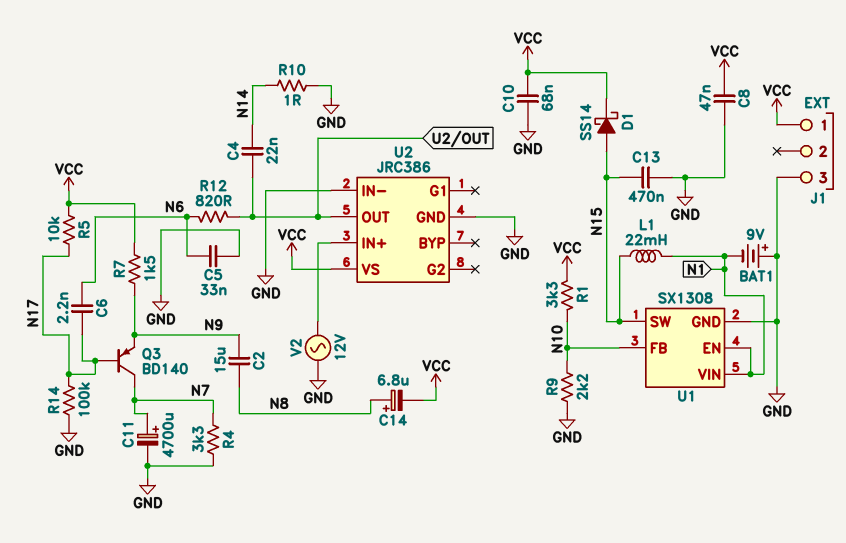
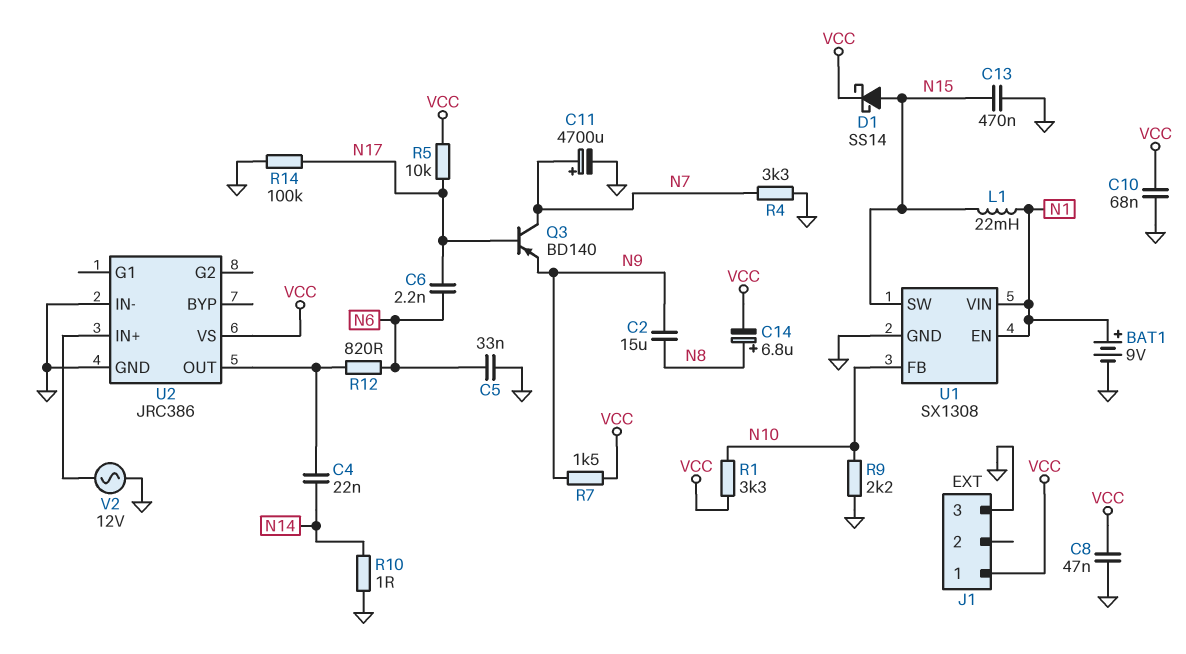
BAT1: 9V (plus GND, minus N1) -> 9V (plus N1, minus GND)

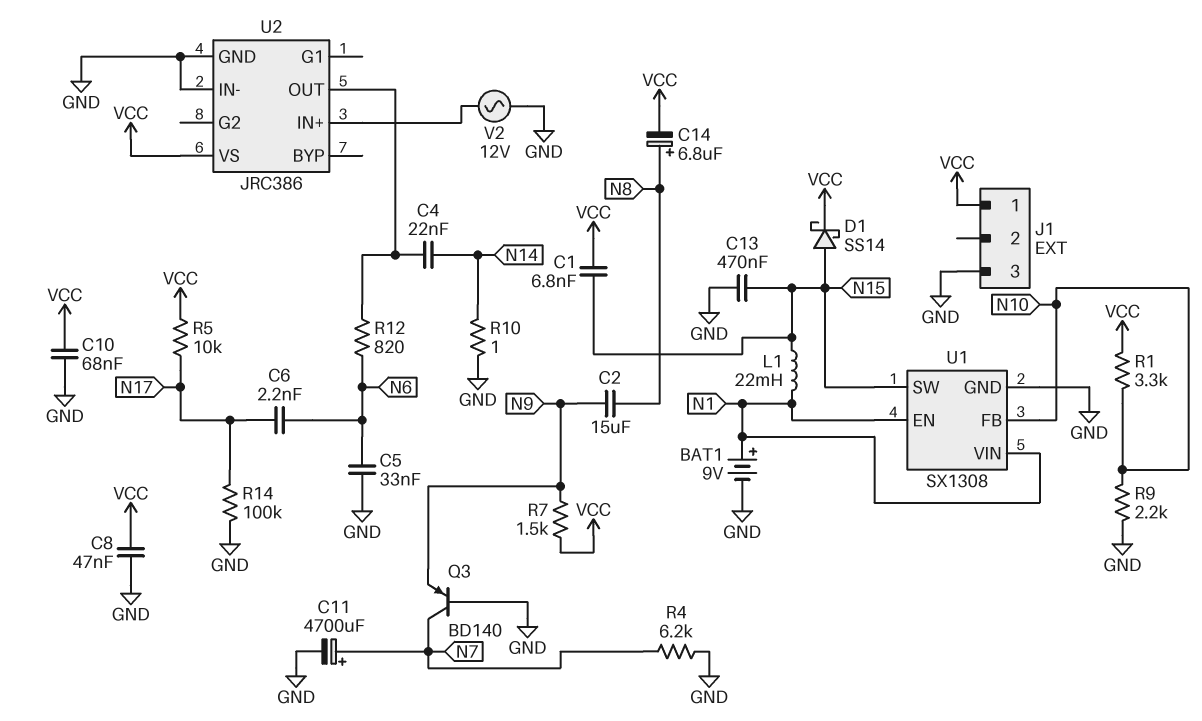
C1: none -> 6.8nF (N15, VCC)
Q3: PNP BD140 (B N17, C N7, E N9) -> PNP BD140 (B GND, C N7, E N9)
R4: 3.3k (GND, N7) -> 6.2k (GND, N7)

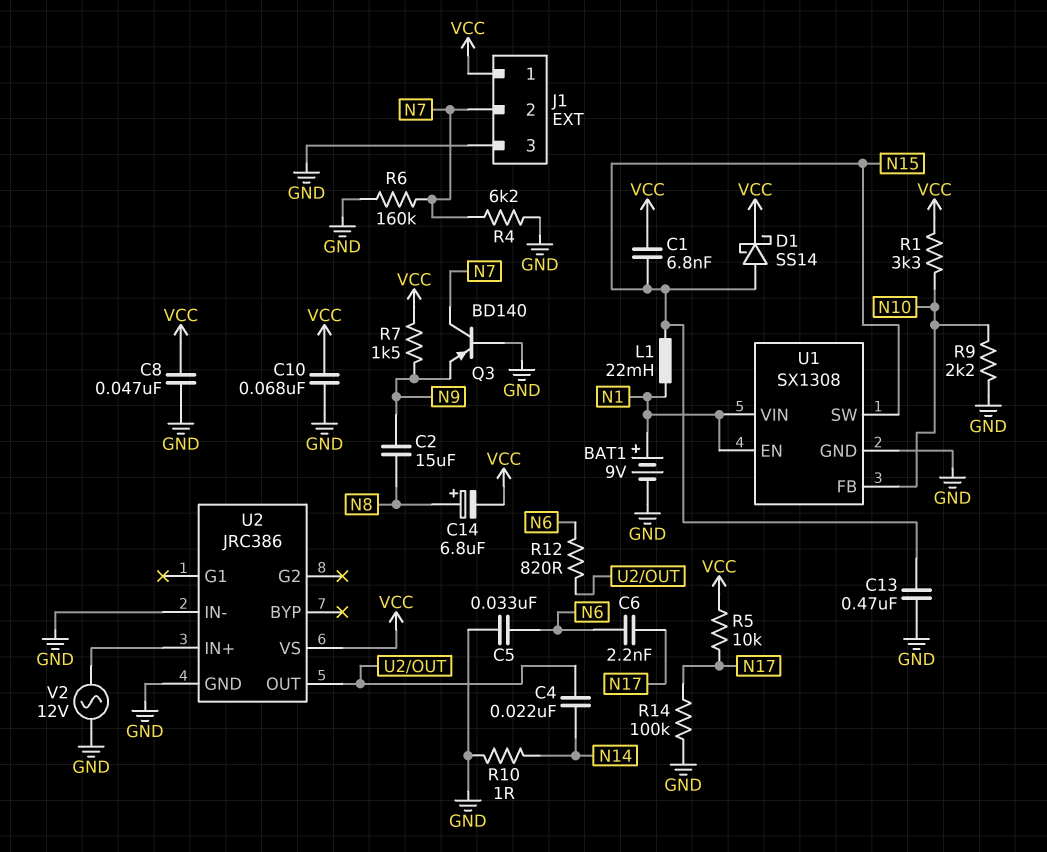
C11: 4700uF (plus N7, minus GND) -> none
J1 pin 2: none -> N7
R6: none -> 160k (GND, N7)

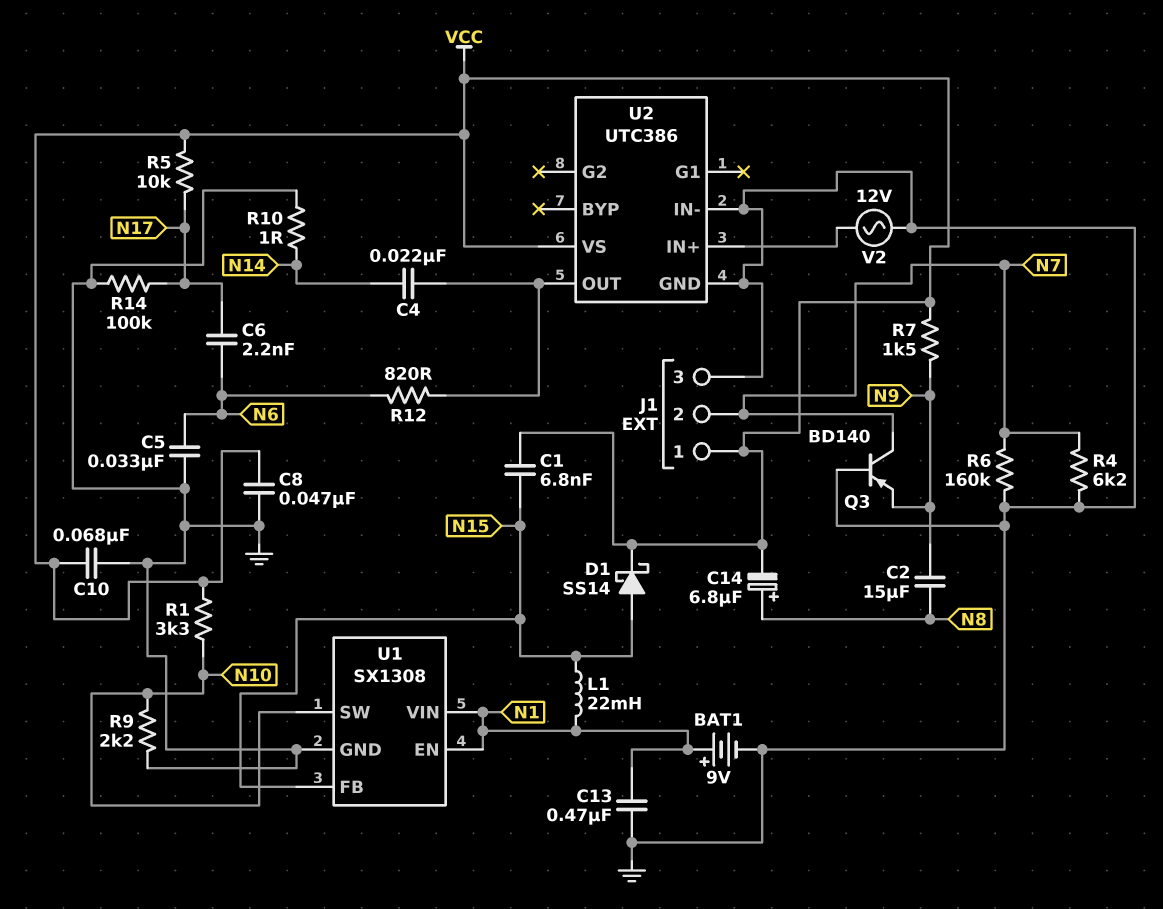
C13: 470nF (GND, N15) -> 470nF (GND, N1)
U1 pin FB: N10 -> N15
U1 pin SW: N15 -> N10
U2: JRC386 -> UTC386

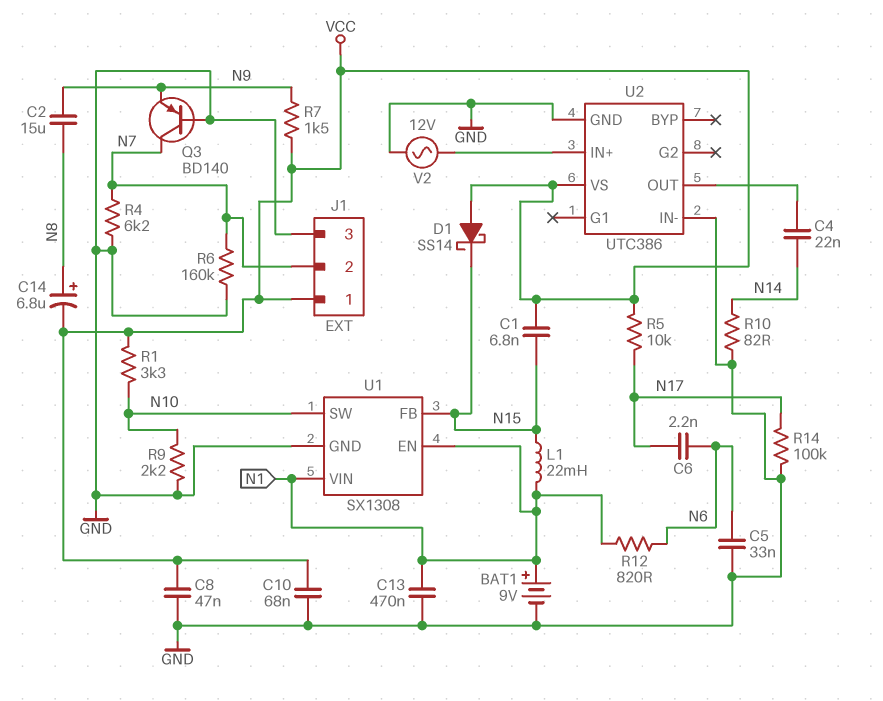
D1: schottky SS14 (A N15, K VCC) -> schottky SS14 (A VCC, K N15)
R10: 1 (GND, N14) -> 82 (GND, N14)
R12: 820 (N6, U2/OUT) -> 820 (N1, N6)

